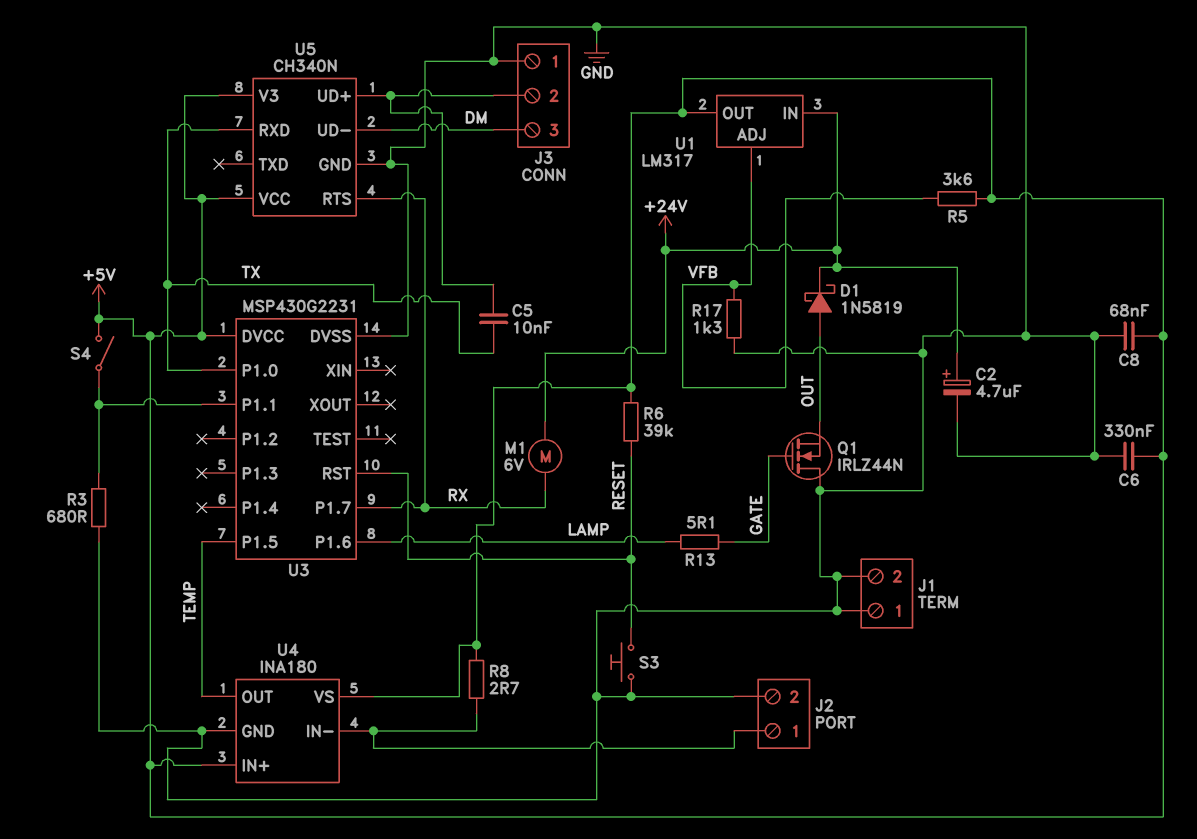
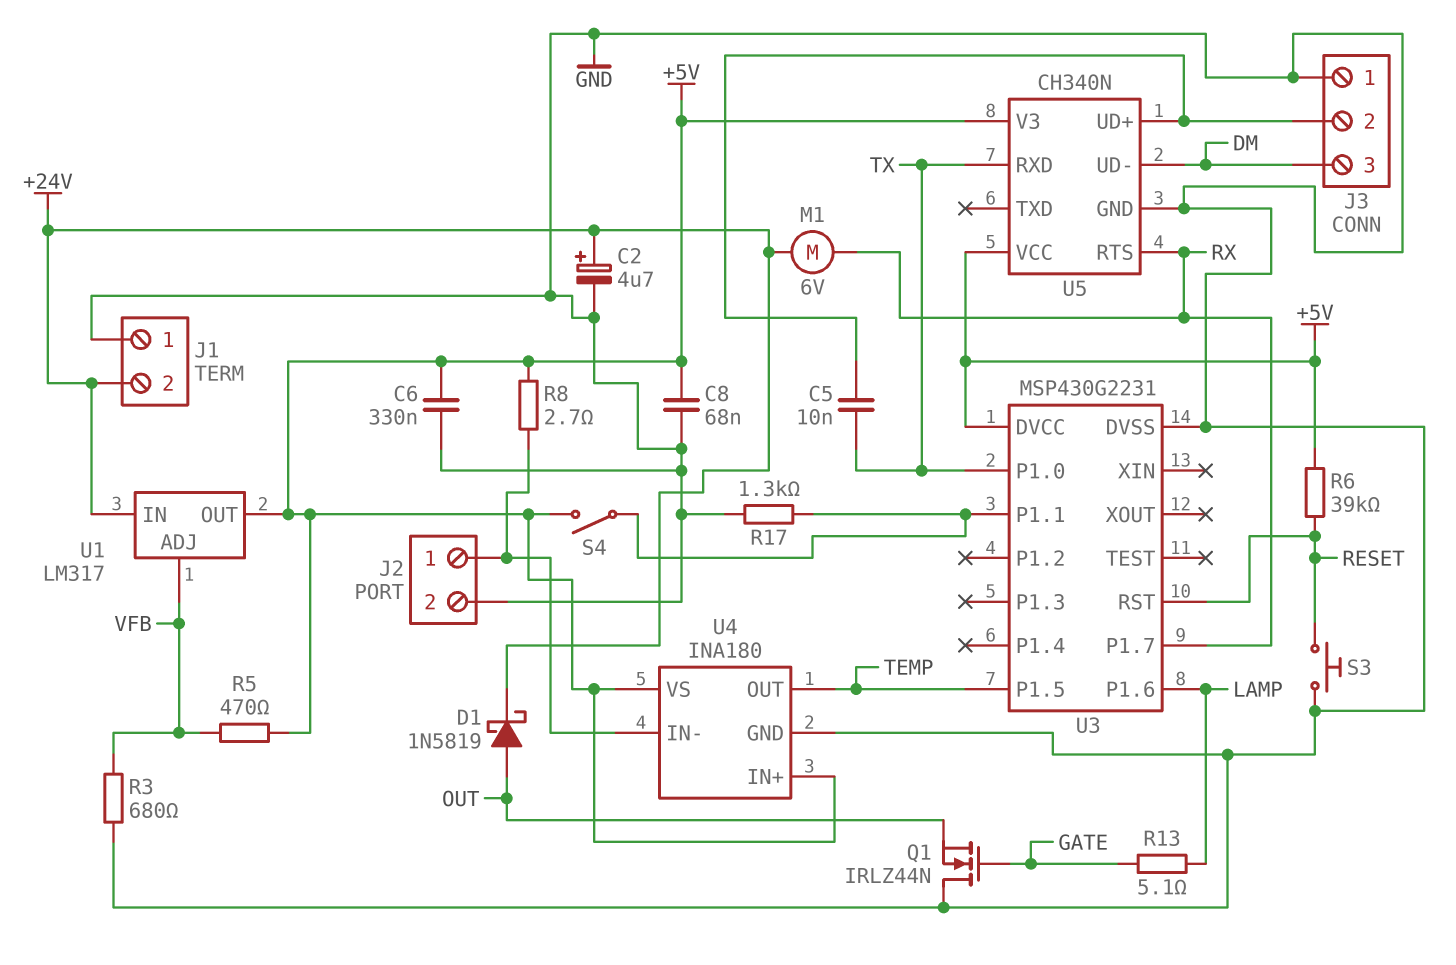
J1 pin 2: GND -> +24V
R3: 680 (GND, U3/P1.1) -> 680 (GND, VFB)
R5: 3.6k (+5V, VFB) -> 470 (+5V, VFB)
R17: 1.3k (GND, VFB) -> 1.3k (GND, U3/P1.1)

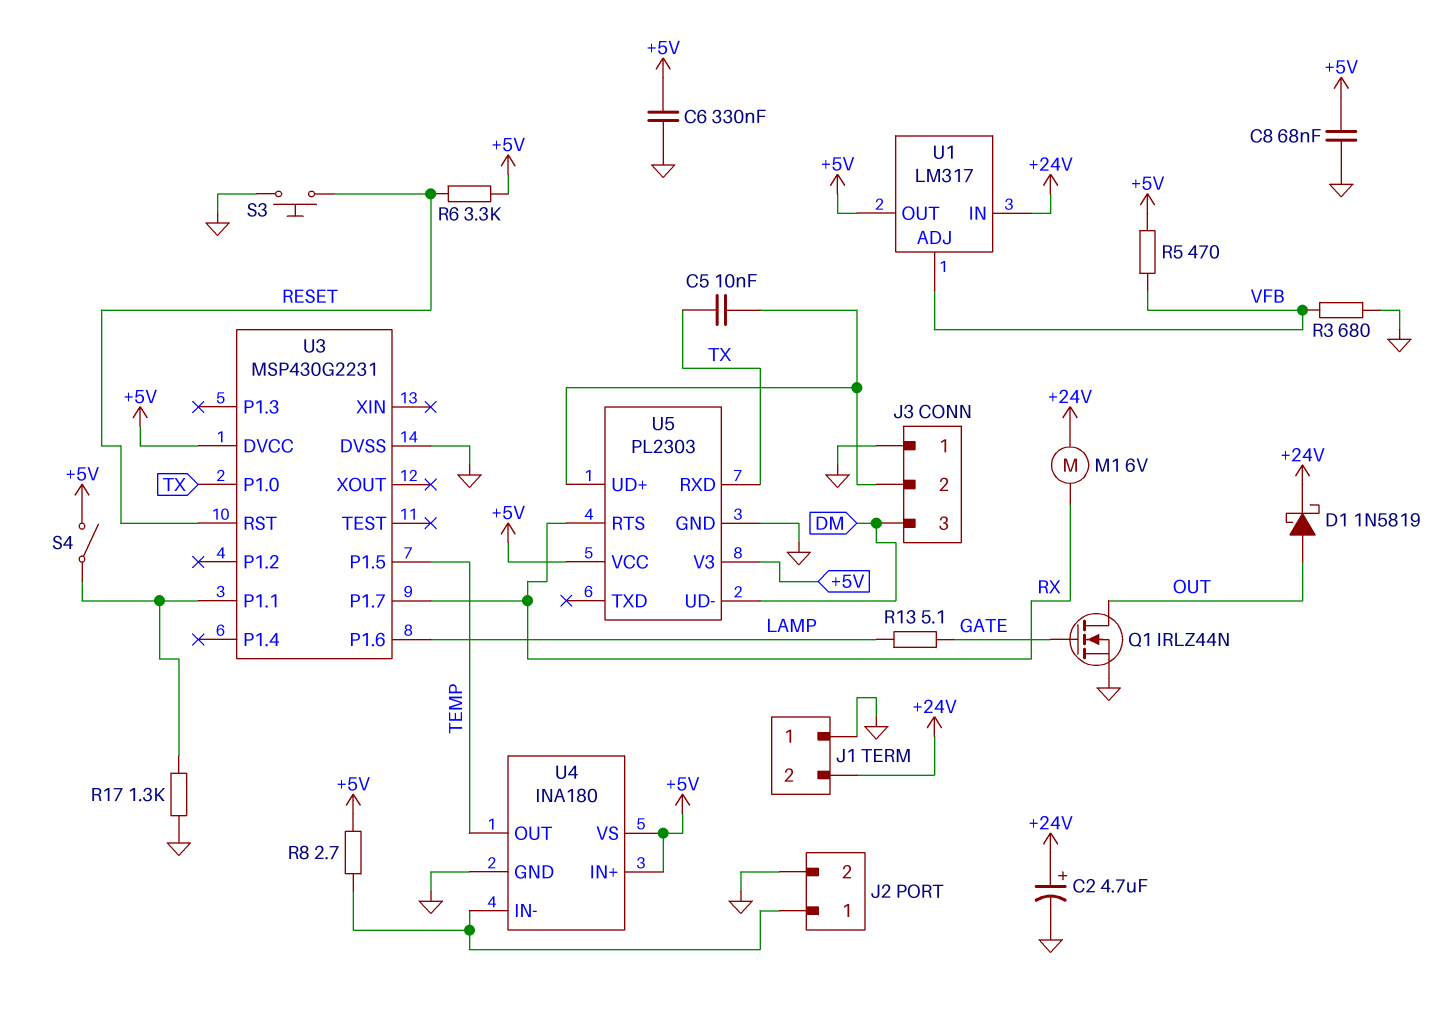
Q1: NMOS IRLZ44N (G GATE, D GND, S OUT) -> NMOS IRLZ44N (G GATE, D OUT, S GND)
R6: 39k (+5V, RESET) -> 3.3k (+5V, RESET)
U5: CH340N -> PL2303

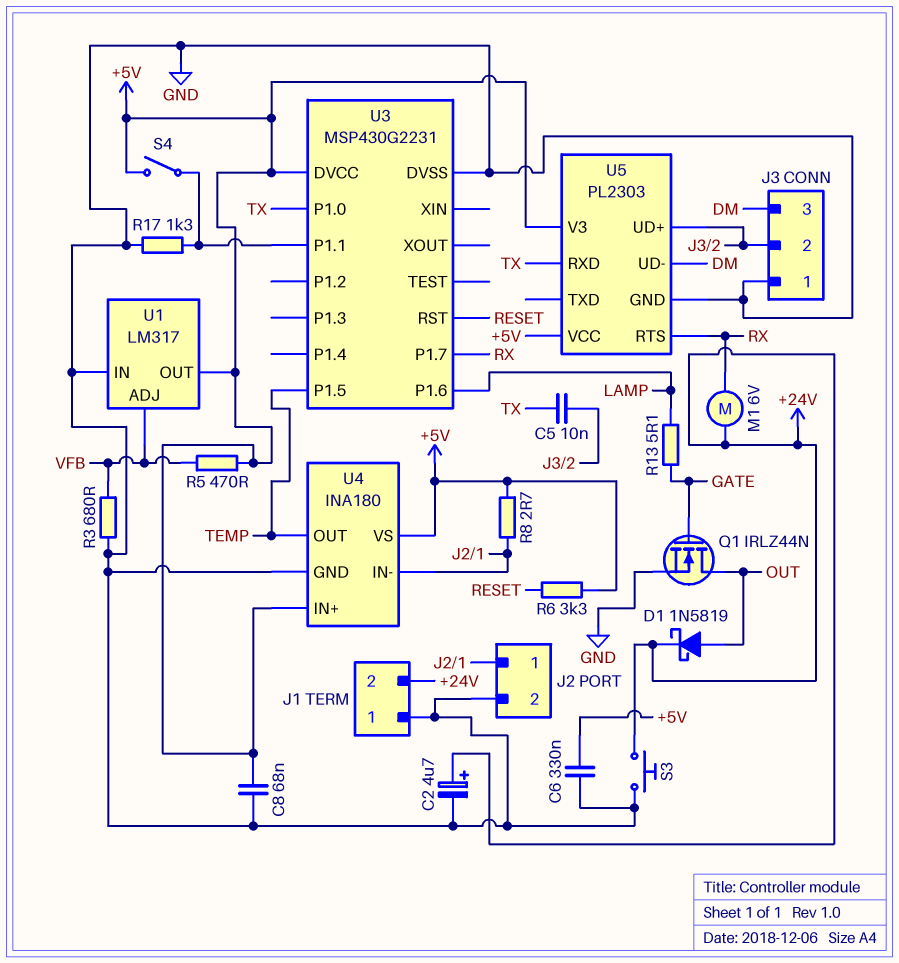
S3: button (GND, RESET) -> button (+24V, GND)
U1 pin IN: +24V -> GND

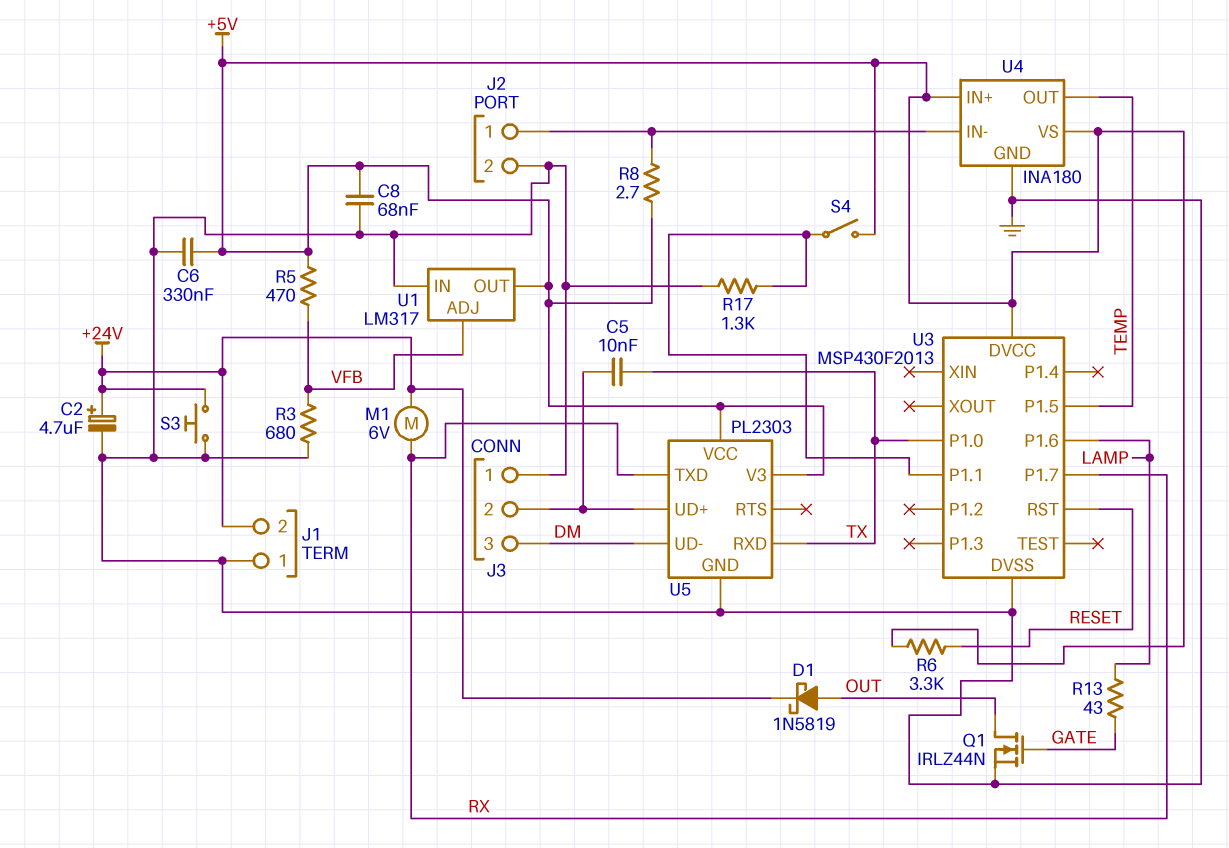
R13: 5.1 (GATE, LAMP) -> 43 (GATE, LAMP)
U3: MSP430G2231 -> MSP430F2013
U5 pin RTS: RX -> none
U5 pin TXD: none -> RX

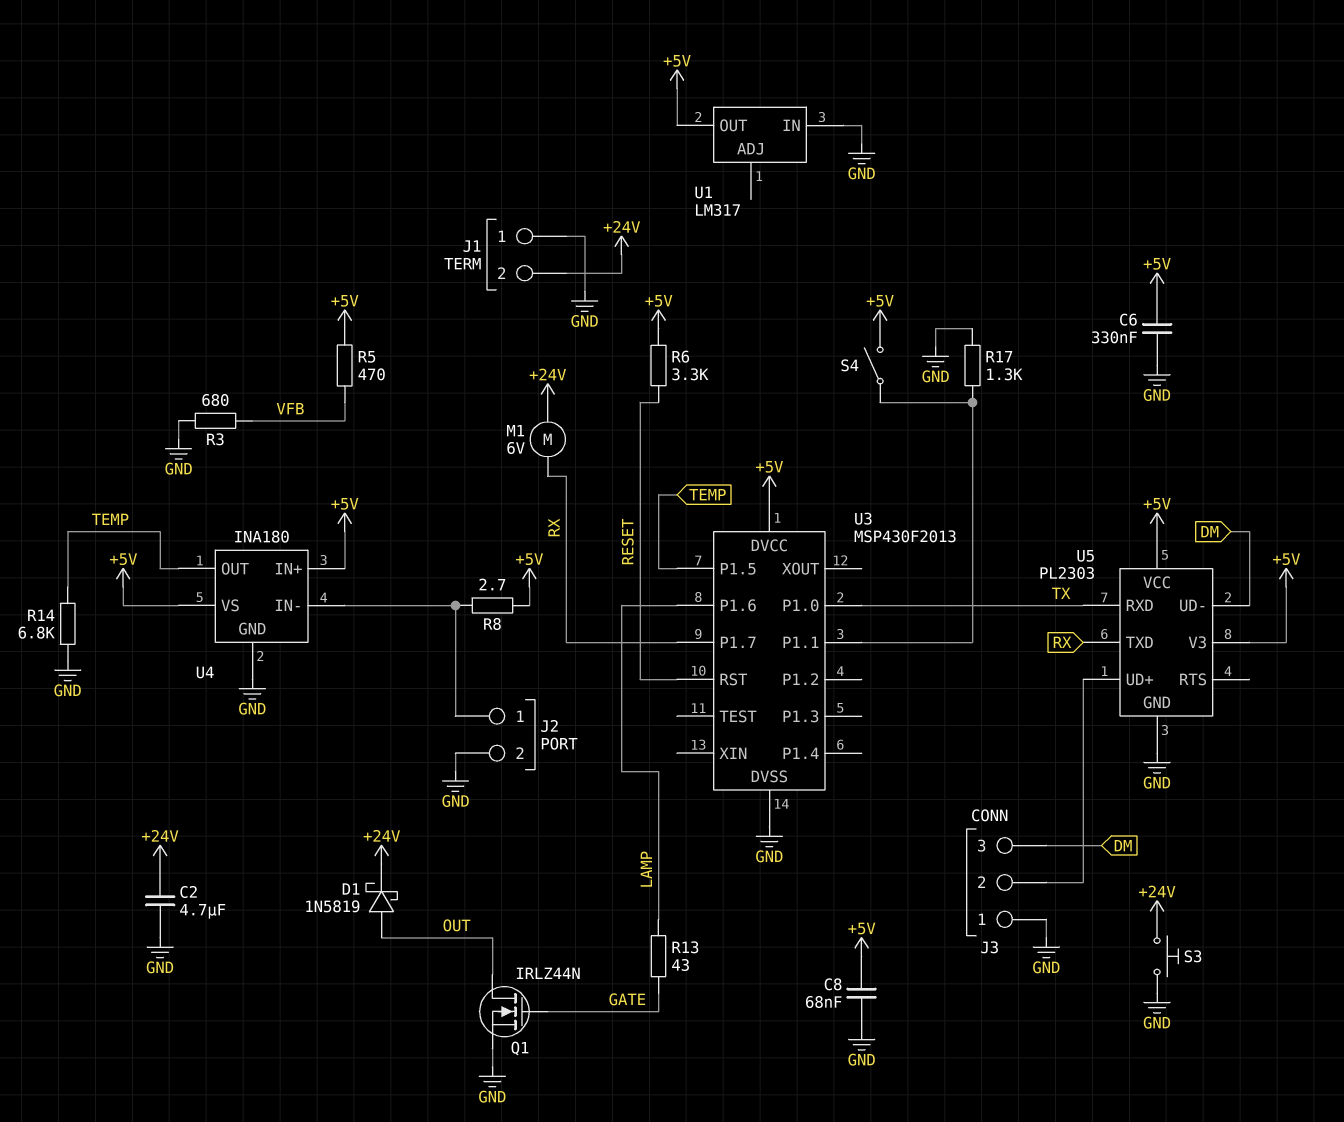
C2: 4.7uF (plus +24V, minus GND) -> 4.7uF (+24V, GND)
C5: 10nF (J3/2, TX) -> none
R14: none -> 6.8k (GND, TEMP)
U1 pin ADJ: VFB -> none

